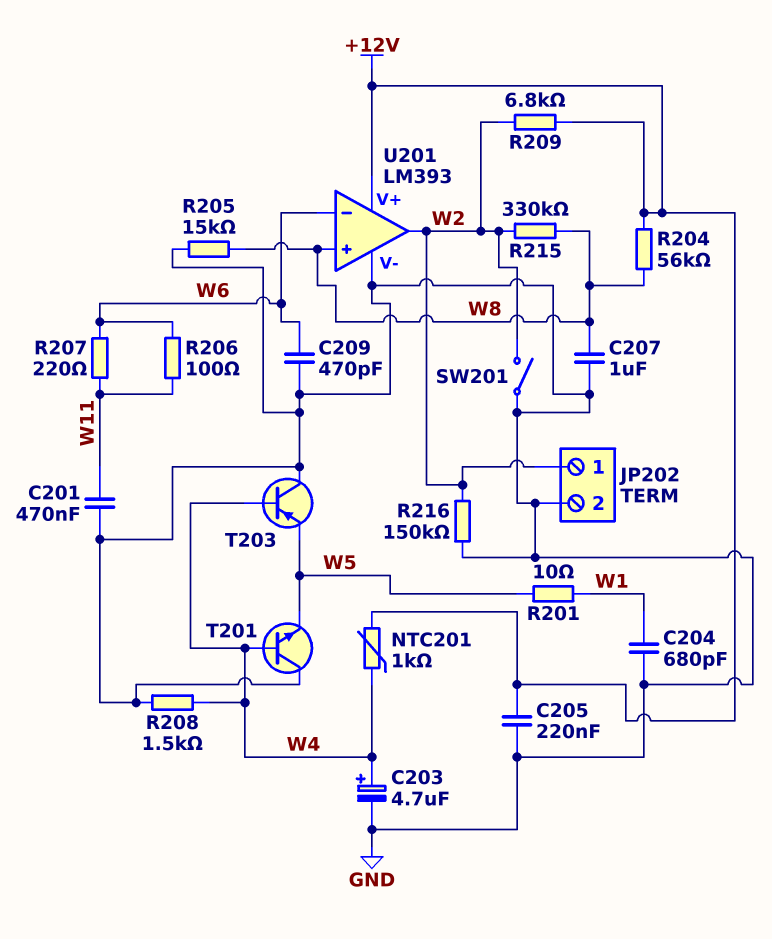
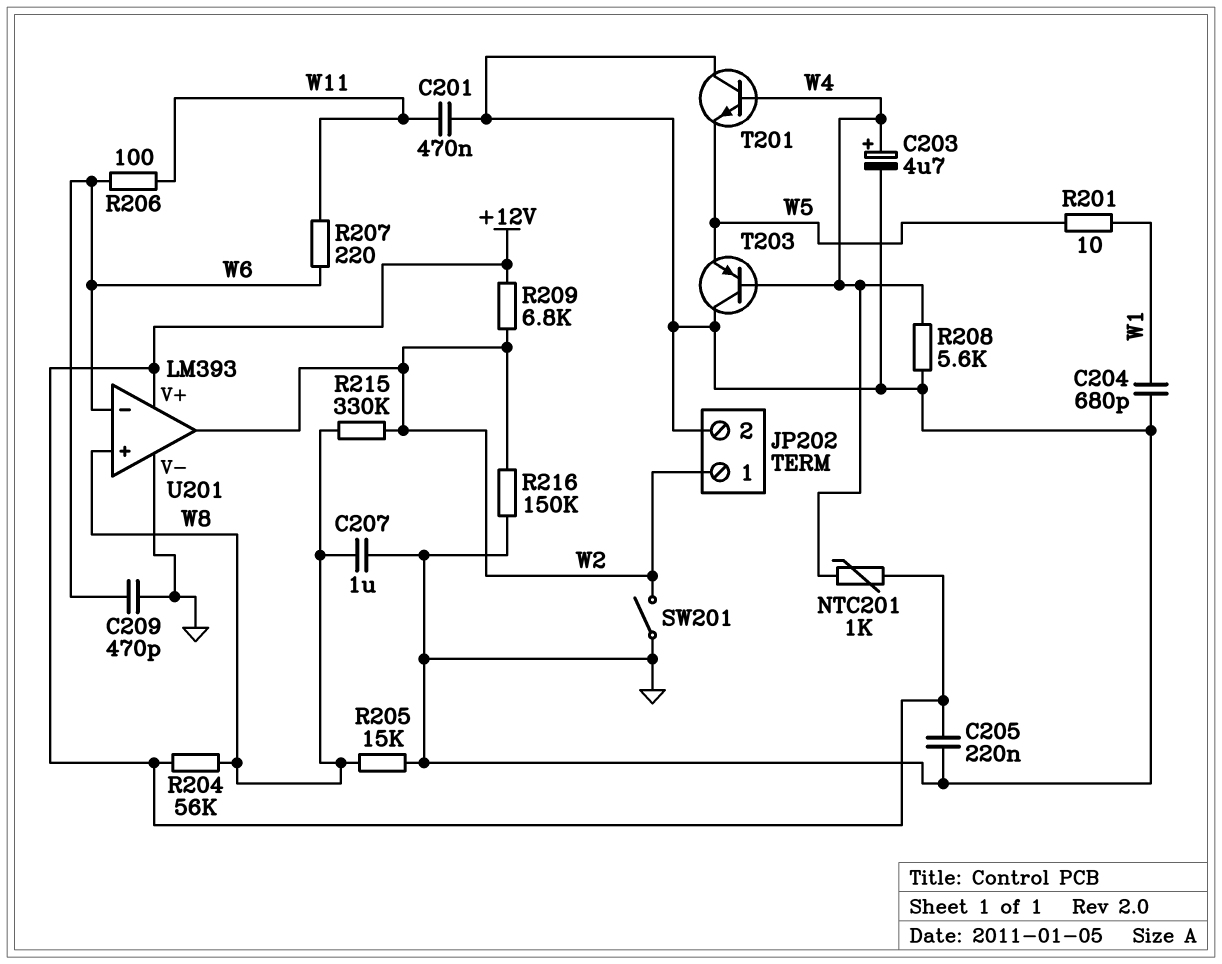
R208: 1.5k (GND, W4) -> 5.6k (GND, W4)

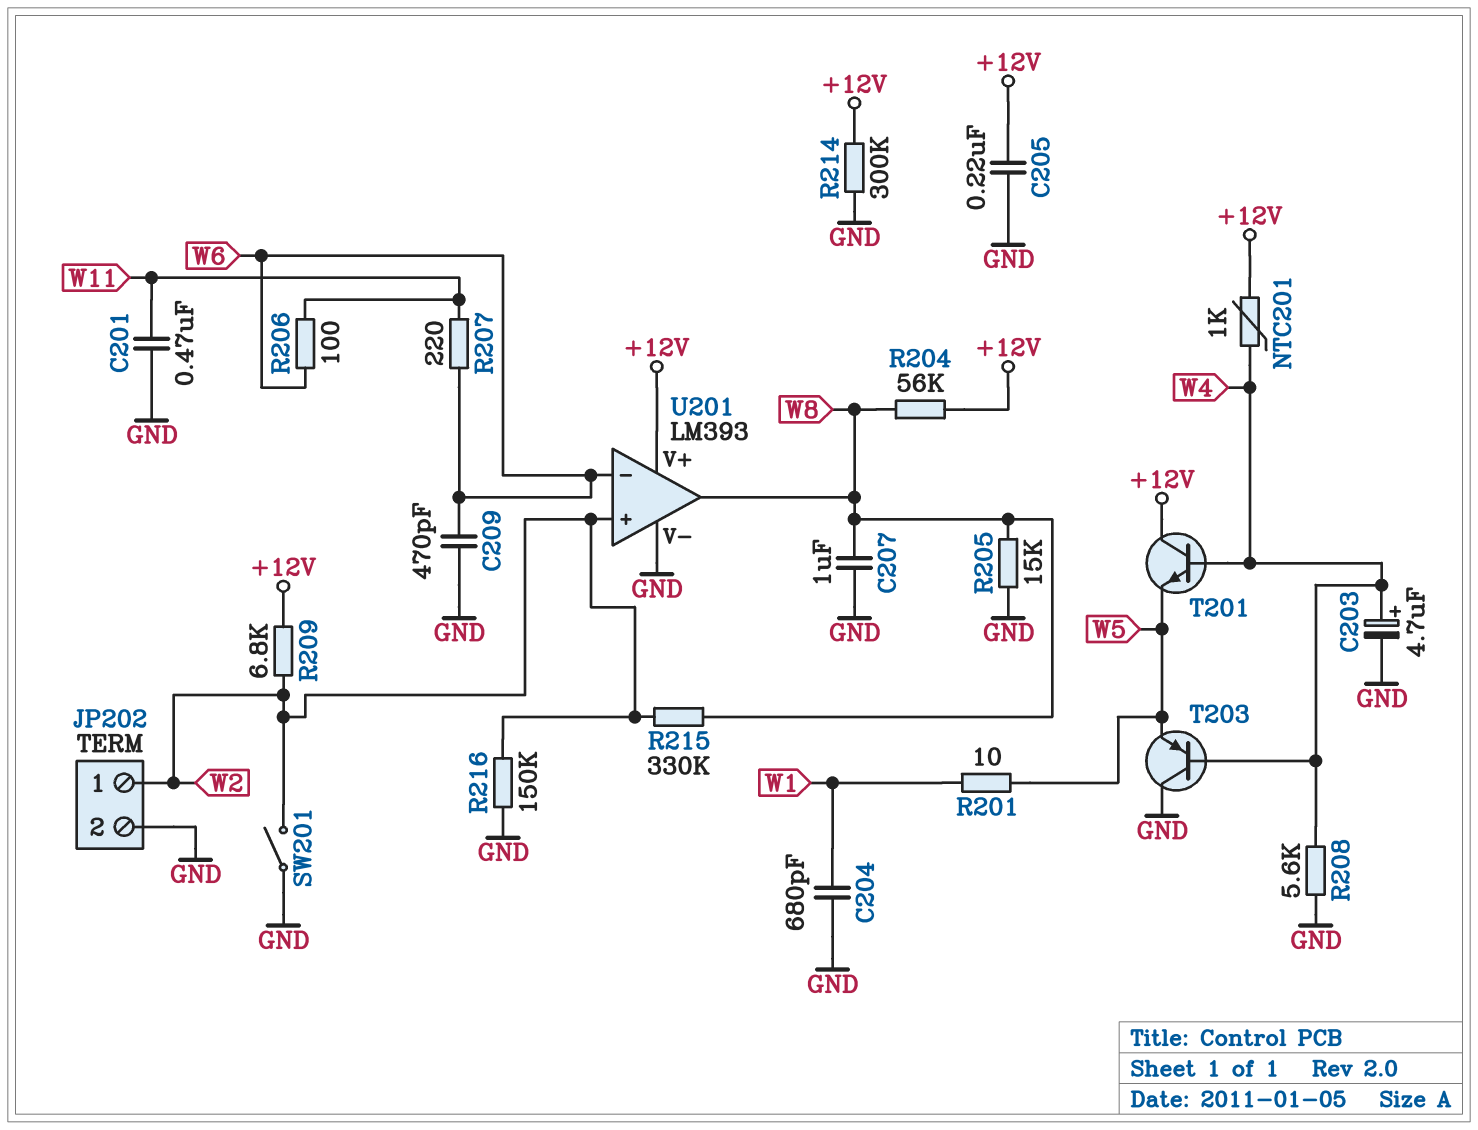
R214: none -> 300k (+12V, GND)
T201: NPN (B W4, C GND, E W5) -> NPN (B W4, C +12V, E W5)
U201 pin in+: W8 -> W2
U201 pin out: W2 -> W8

